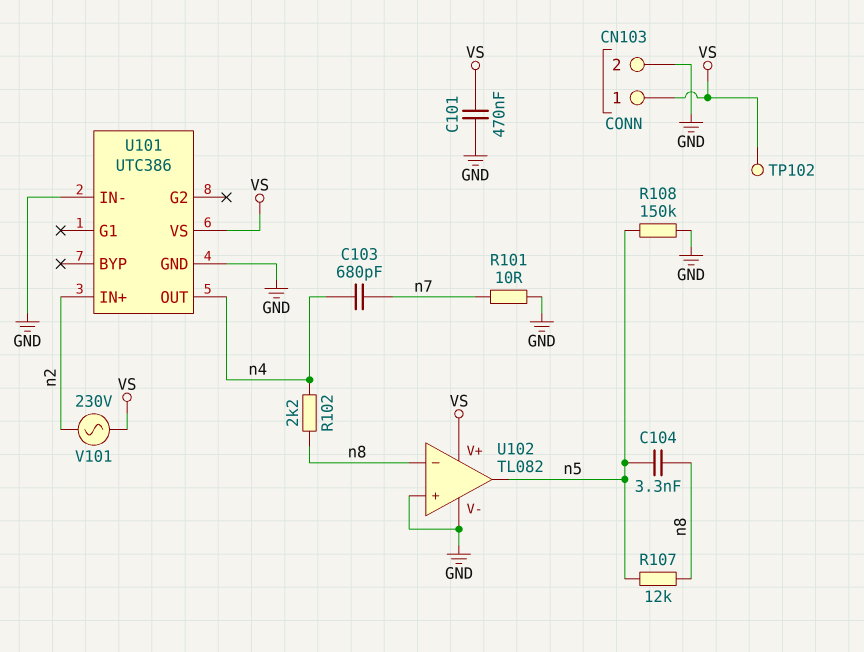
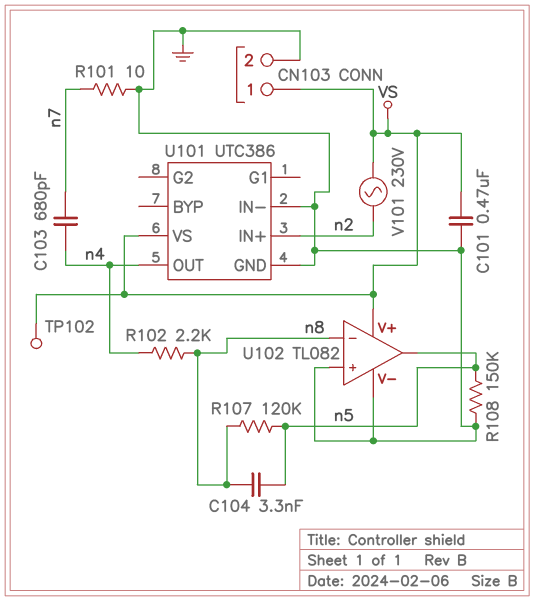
R107: 12k (n5, n8) -> 120k (n5, n8)

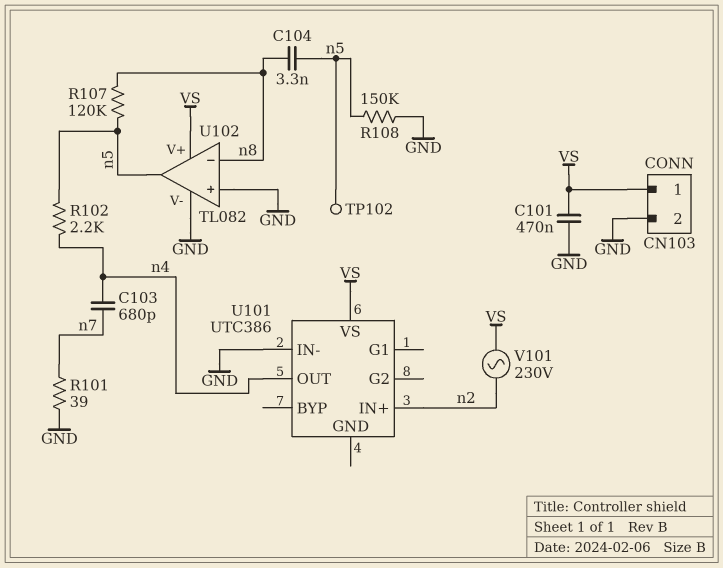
R101: 10 (GND, n7) -> 39 (GND, n7)
R102: 2.2k (n4, n8) -> 2.2k (n4, n5)
TP102: test point (VS) -> test point (n5)
U101 pin GND: GND -> none

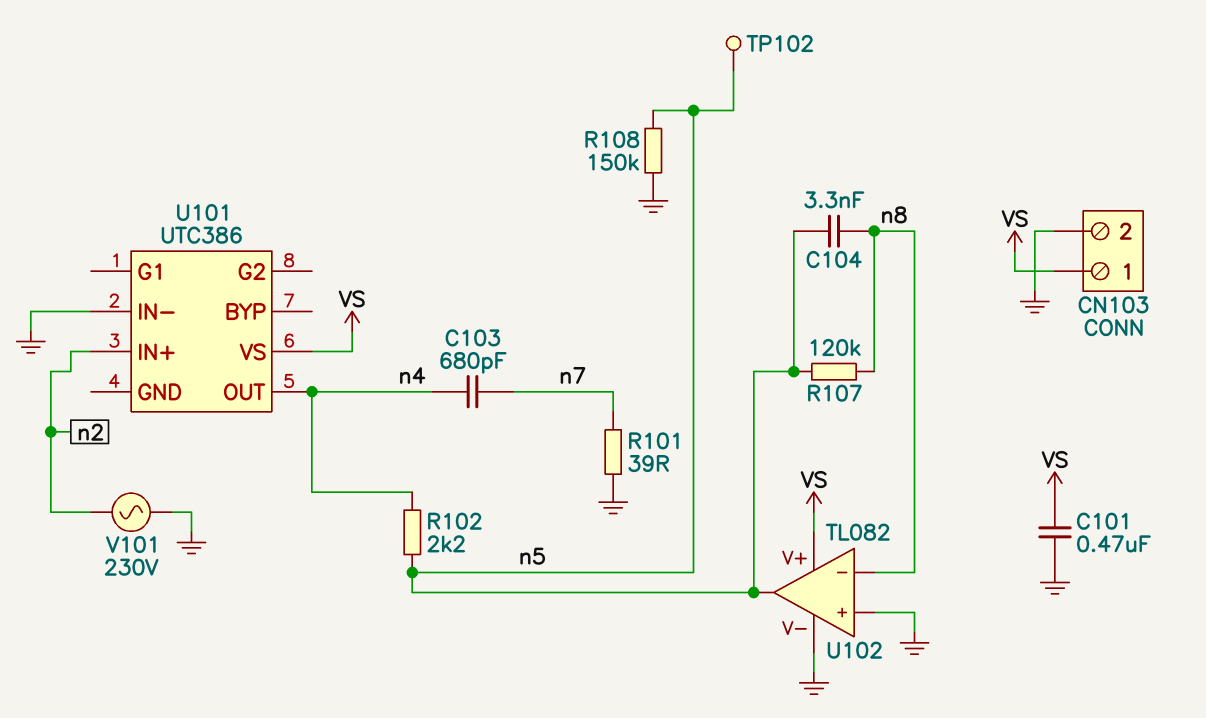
V101: AC 230V (VS, n2) -> AC 230V (GND, n2)

